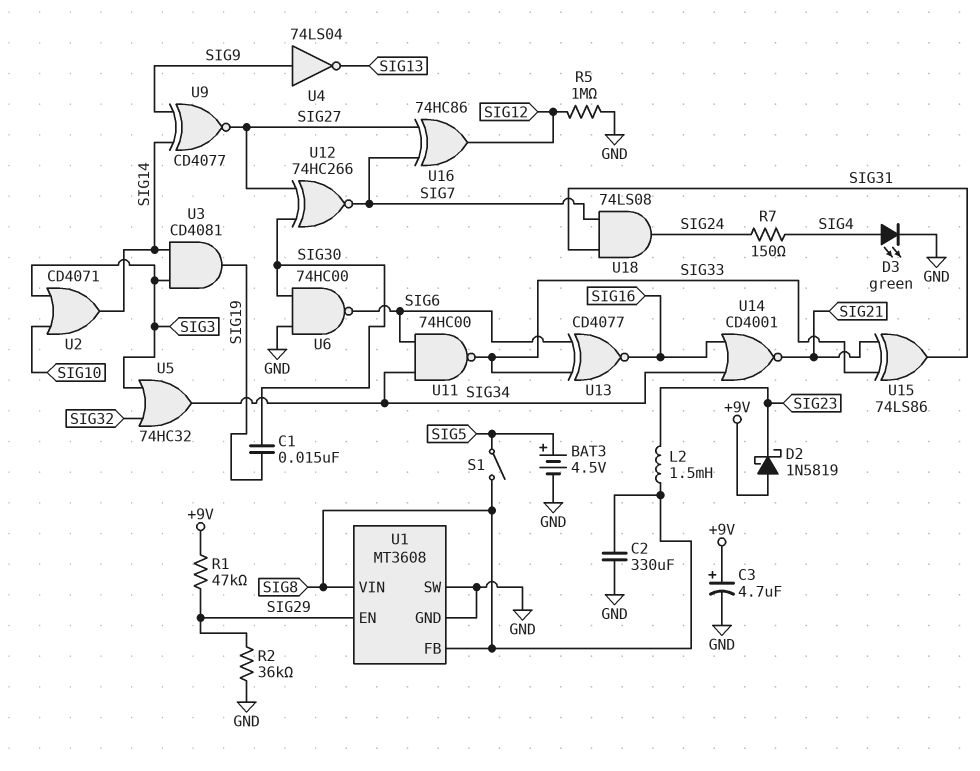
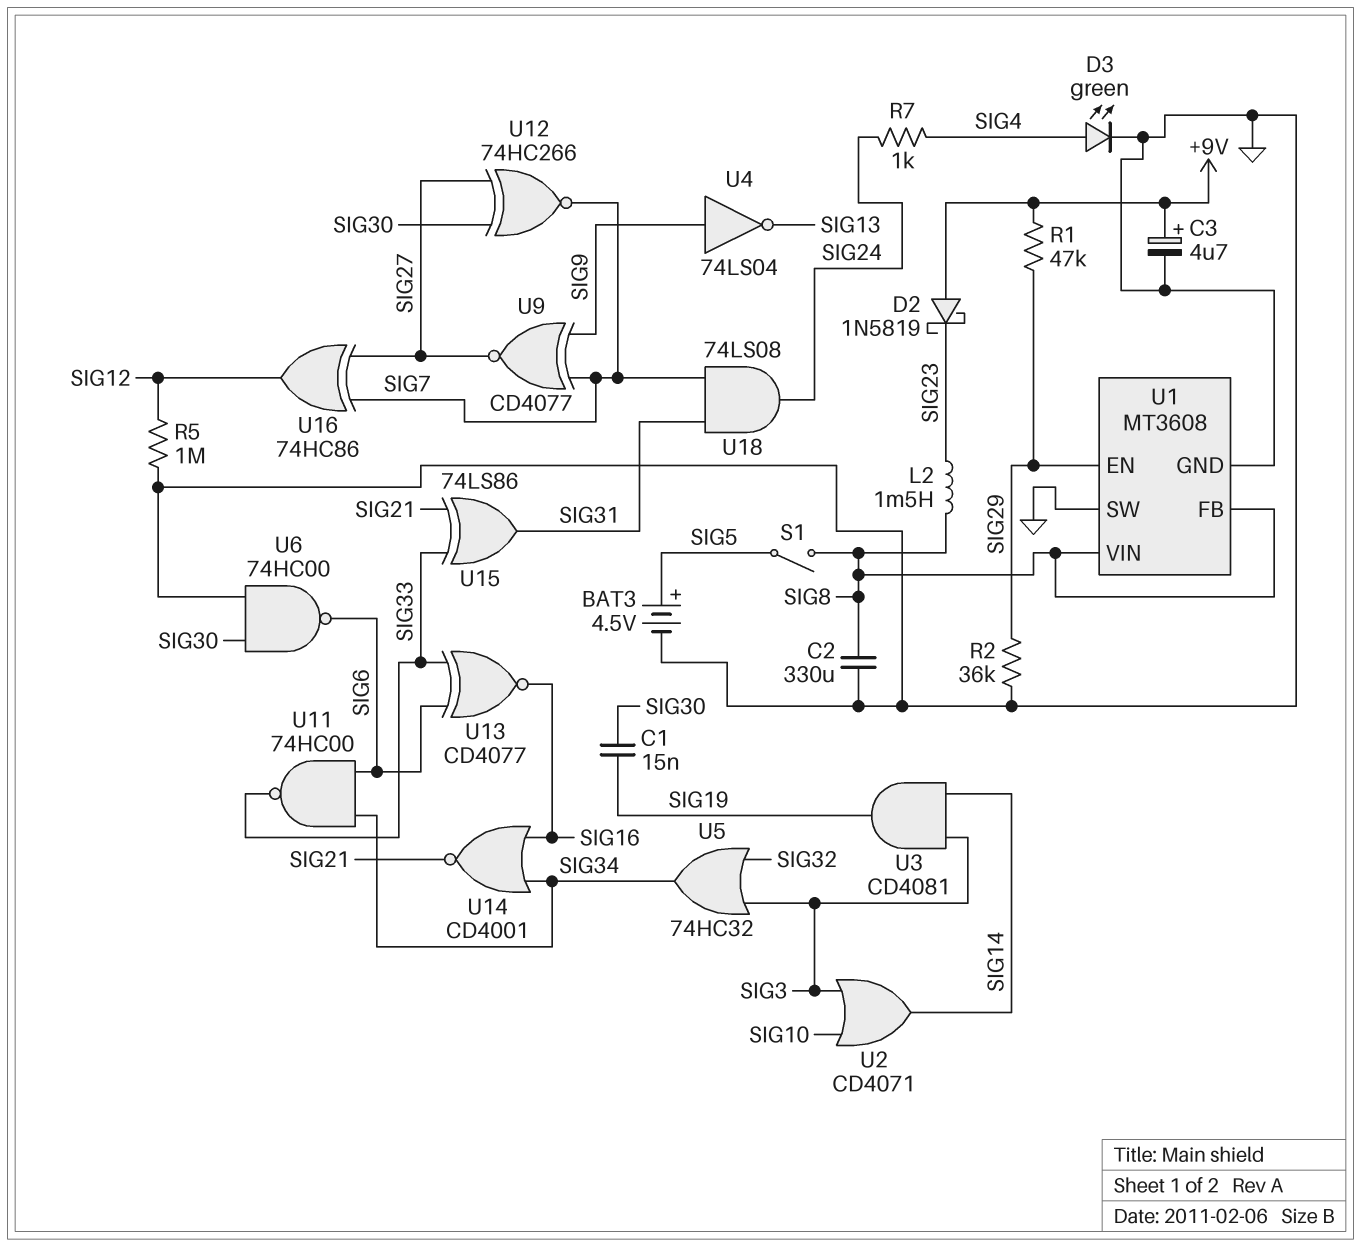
R7: 150 (SIG4, SIG24) -> 1k (SIG4, SIG24)
U9: XNOR CD4077 (in SIG9, in SIG14, out SIG27) -> XNOR CD4077 (in SIG7, in SIG9, out SIG27)

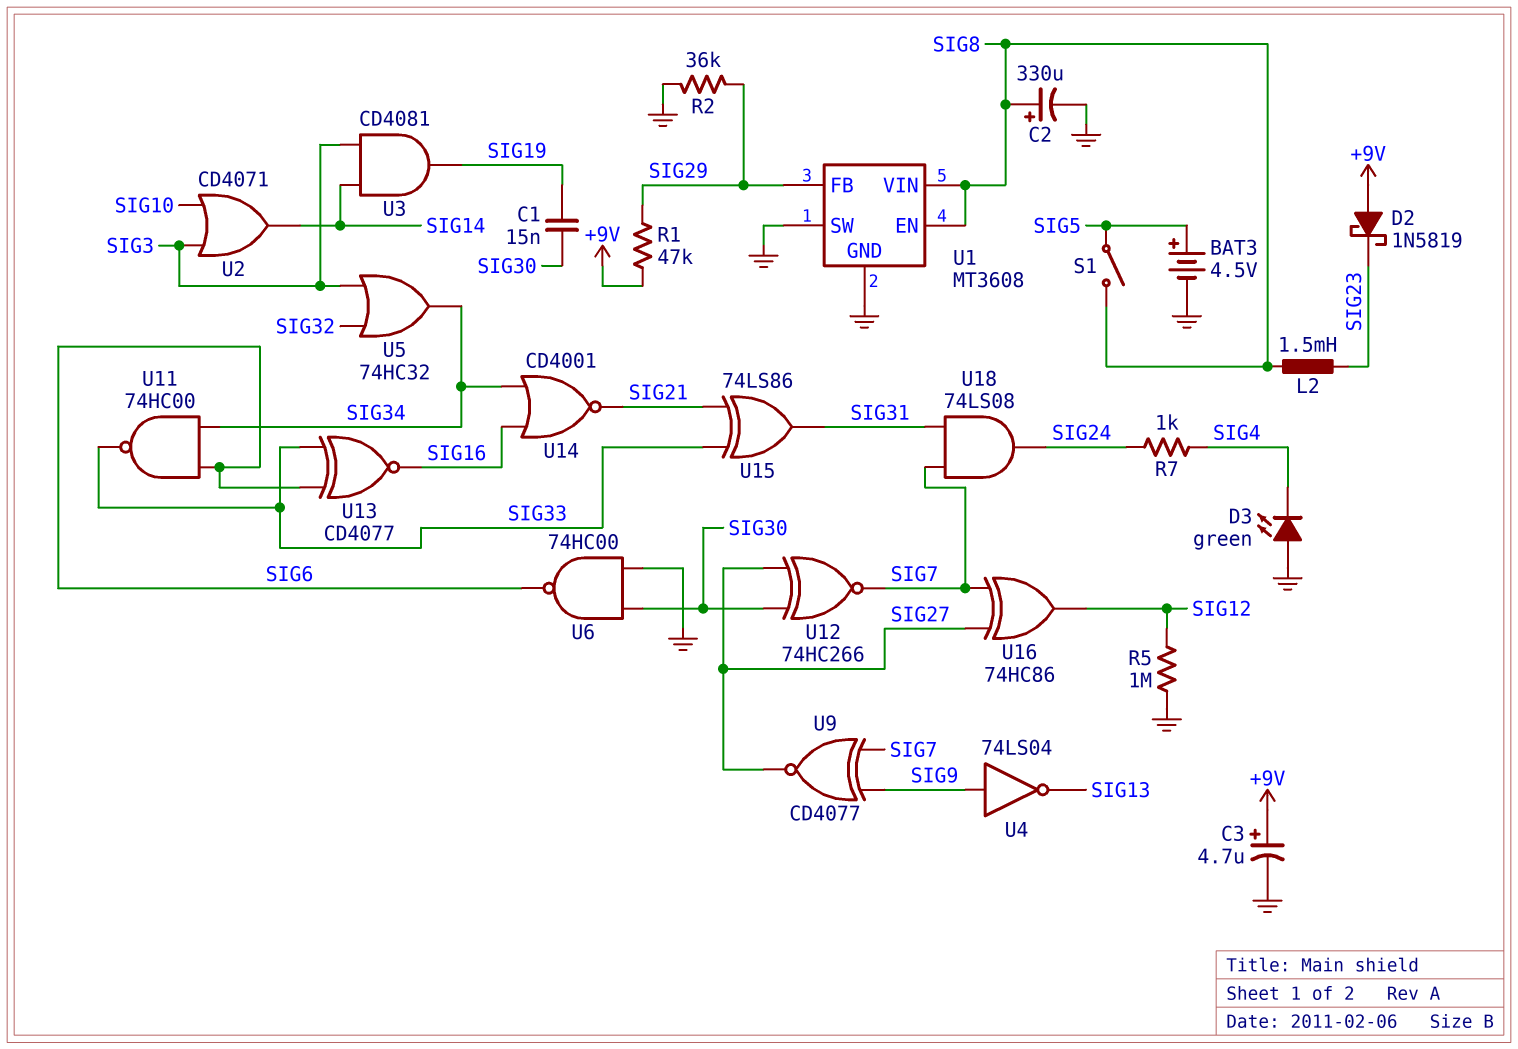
C2: 330uF (GND, SIG8) -> 330uF (plus SIG8, minus GND)
D3: LED green (A SIG4, K GND) -> LED green (A GND, K SIG4)
U1 pin EN: SIG29 -> SIG8
U1 pin FB: SIG8 -> SIG29

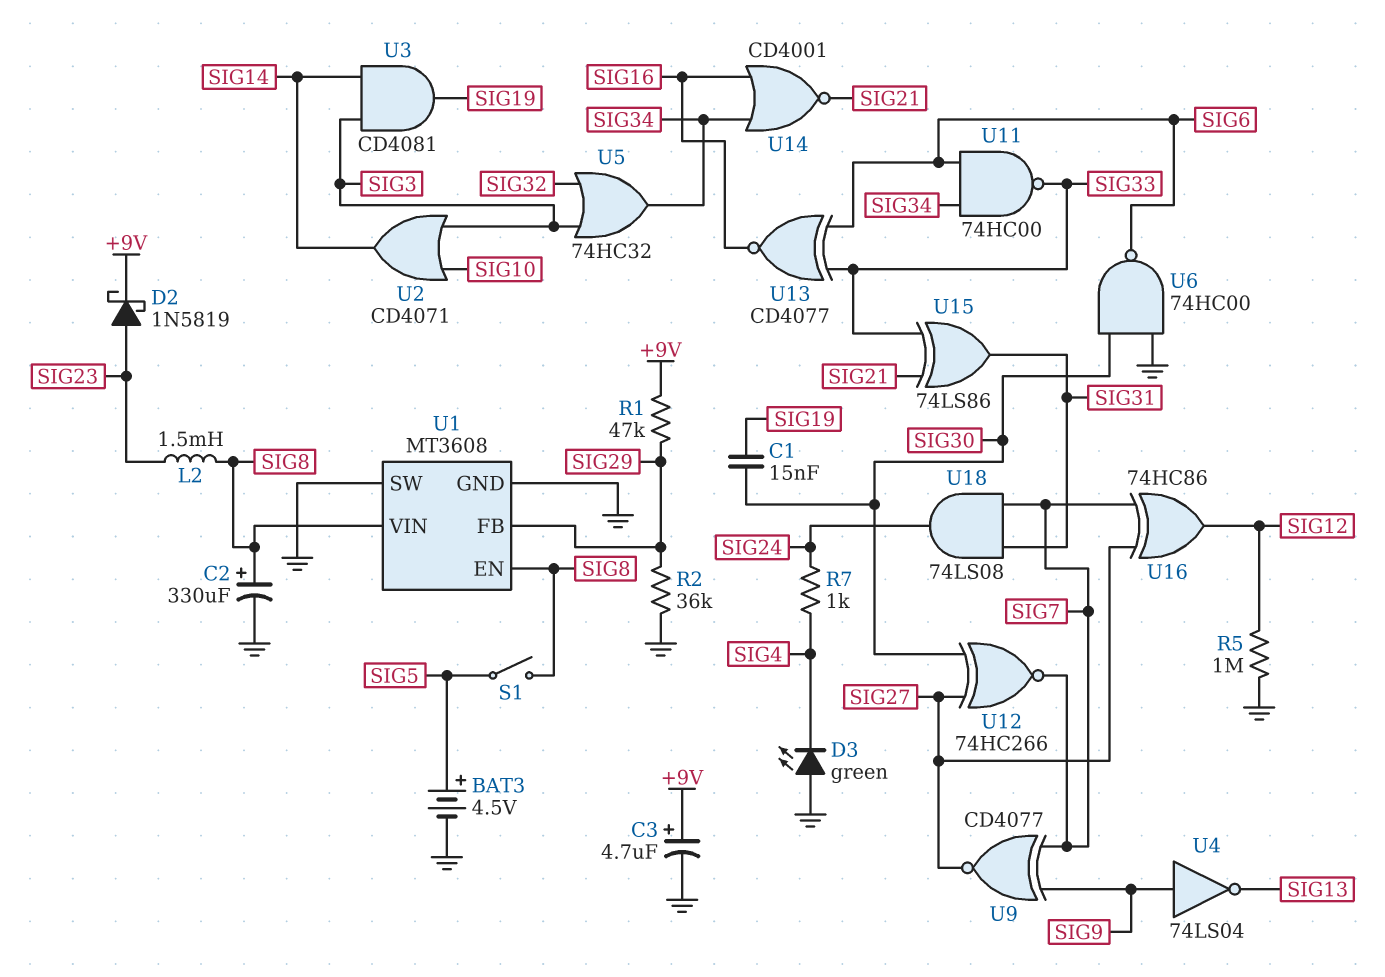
D2: schottky 1N5819 (A +9V, K SIG23) -> schottky 1N5819 (A SIG23, K +9V)

